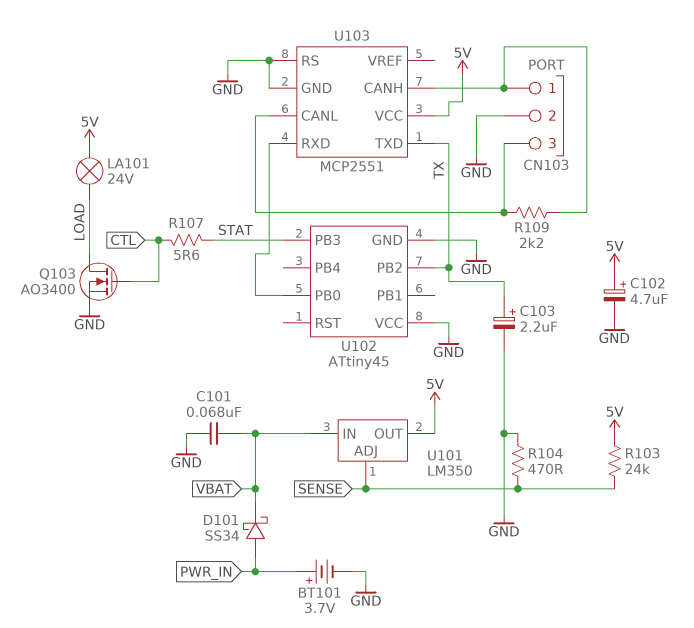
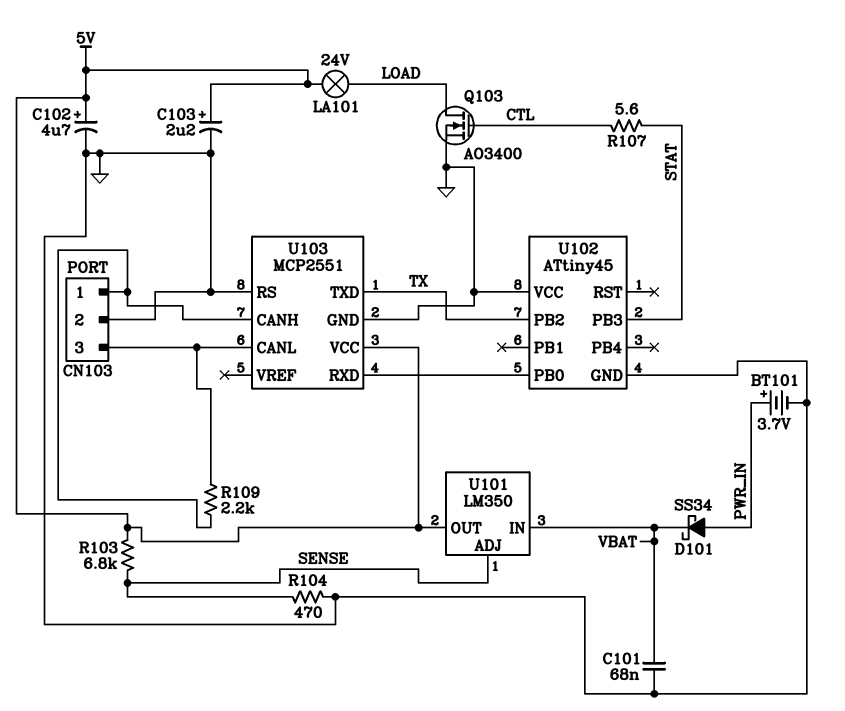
C103: 2.2uF (plus TX, minus GND) -> 2.2uF (plus 5V, minus GND)
R103: 24k (5V, SENSE) -> 6.8k (5V, SENSE)

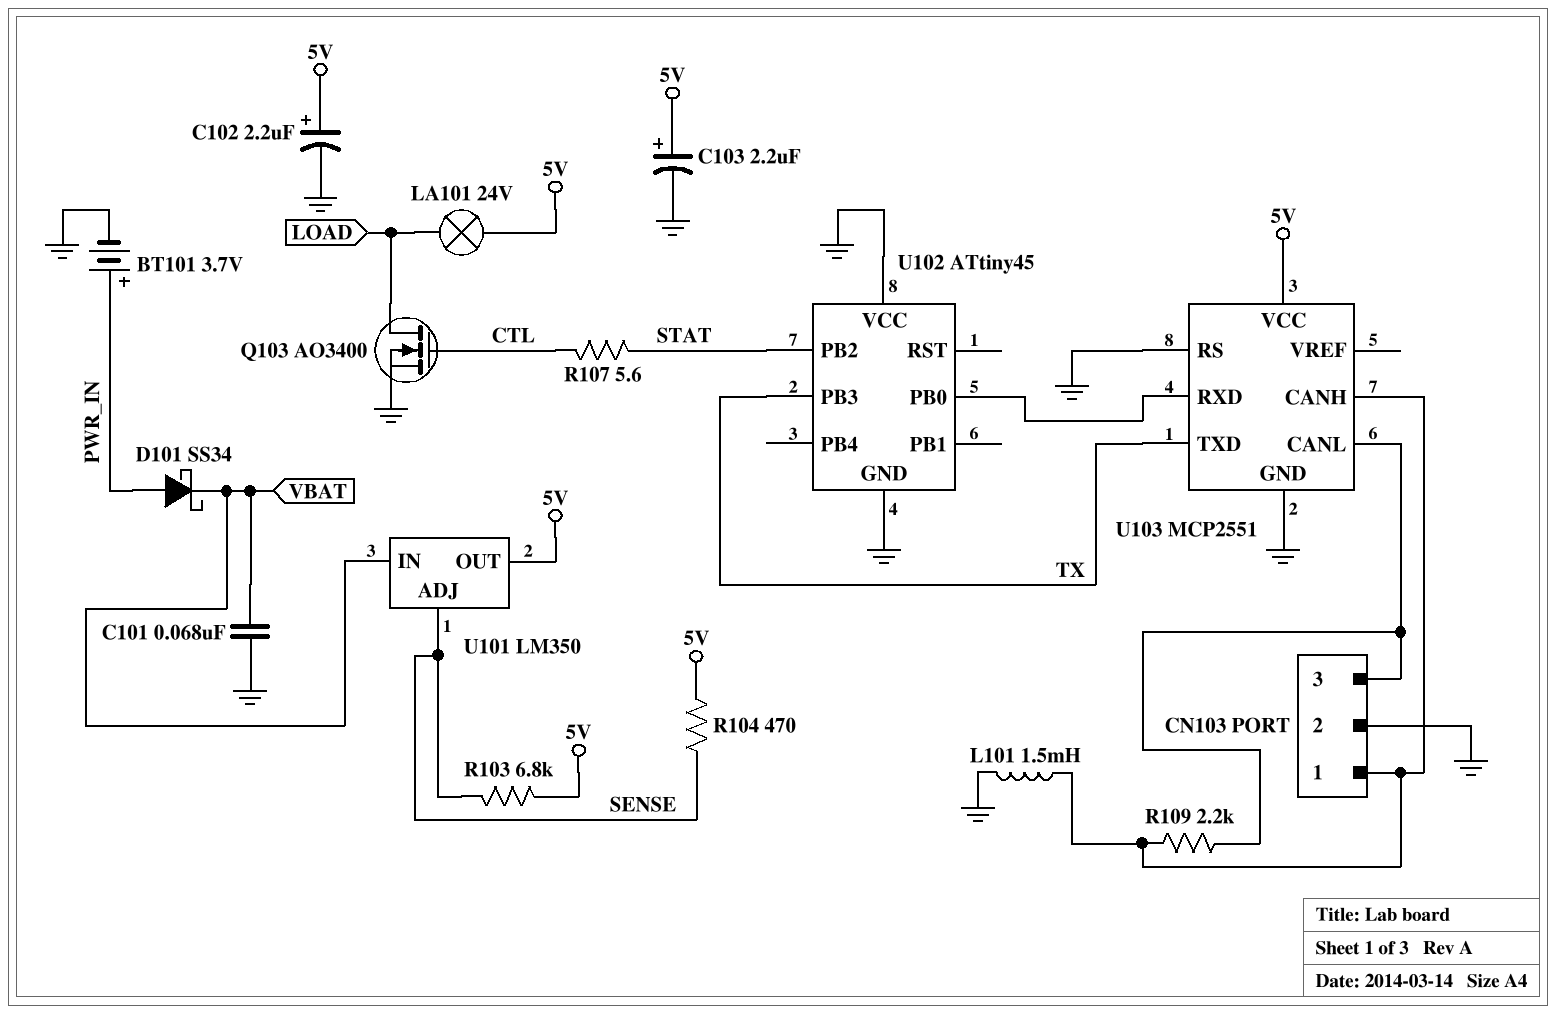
C102: 4.7uF (plus 5V, minus GND) -> 2.2uF (plus 5V, minus GND)
L101: none -> 1.5mH (CN103/1, GND)
R104: 470 (GND, SENSE) -> 470 (5V, SENSE)
U102 pin PB2: TX -> STAT
U102 pin PB3: STAT -> TX

